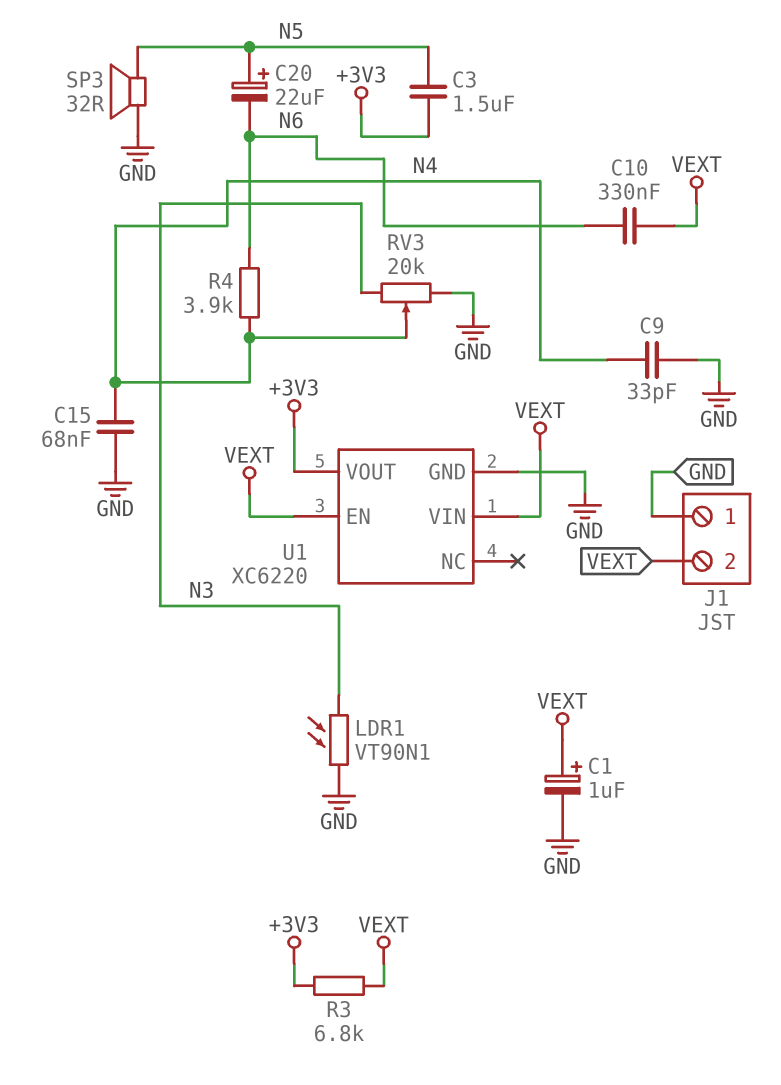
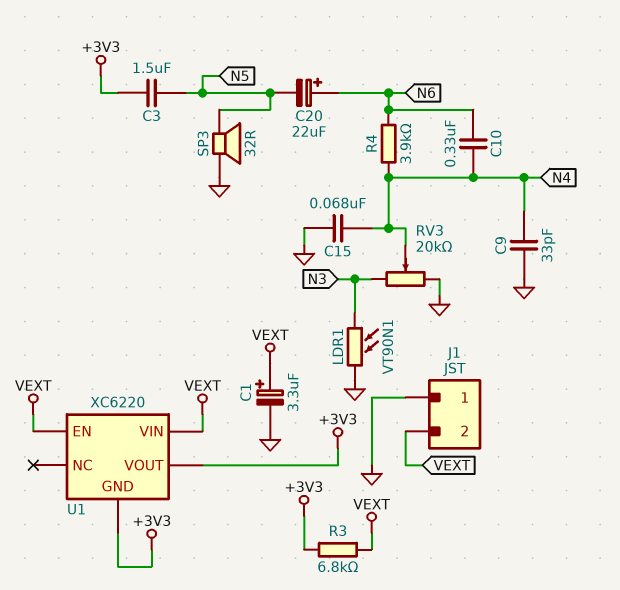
C1: 1uF (plus VEXT, minus GND) -> 3.3uF (plus VEXT, minus GND)
C10: 330nF (N6, VEXT) -> 330nF (N4, N6)
C20: 22uF (plus N5, minus N6) -> 22uF (plus N6, minus N5)
U1 pin GND: GND -> +3V3

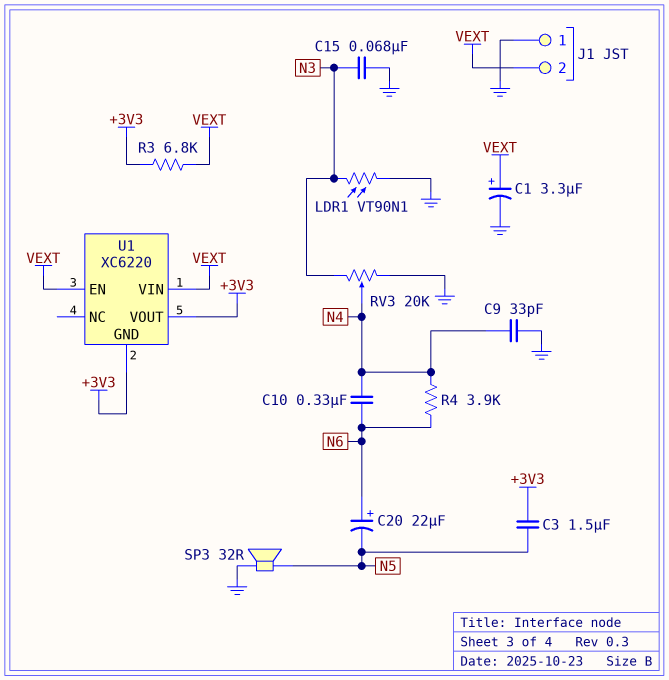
C15: 68nF (GND, N4) -> 68nF (GND, N3)

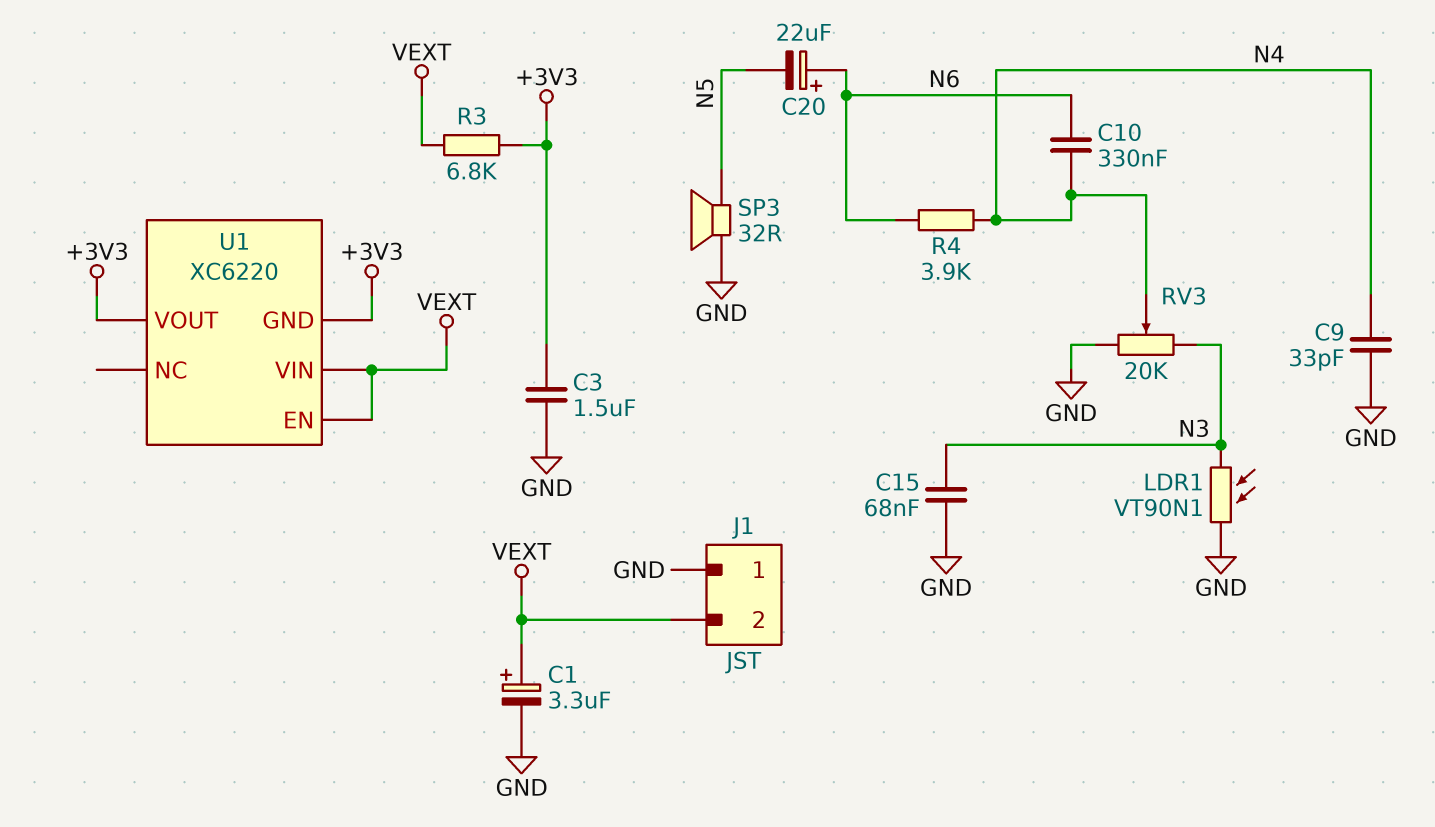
C3: 1.5uF (+3V3, N5) -> 1.5uF (+3V3, GND)

